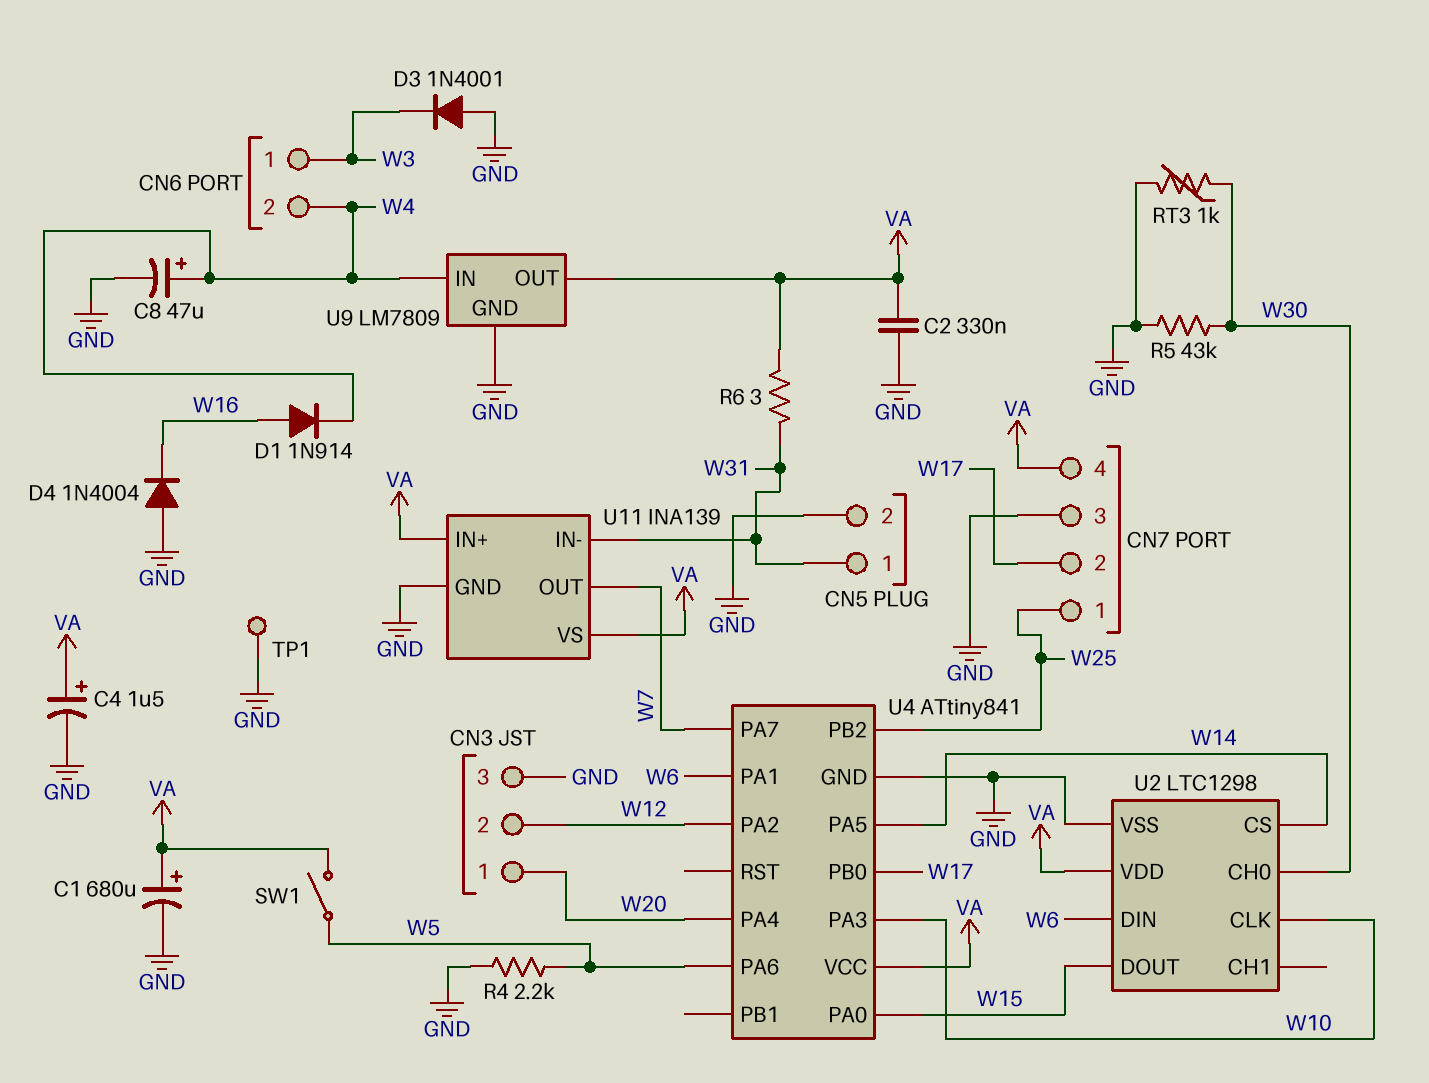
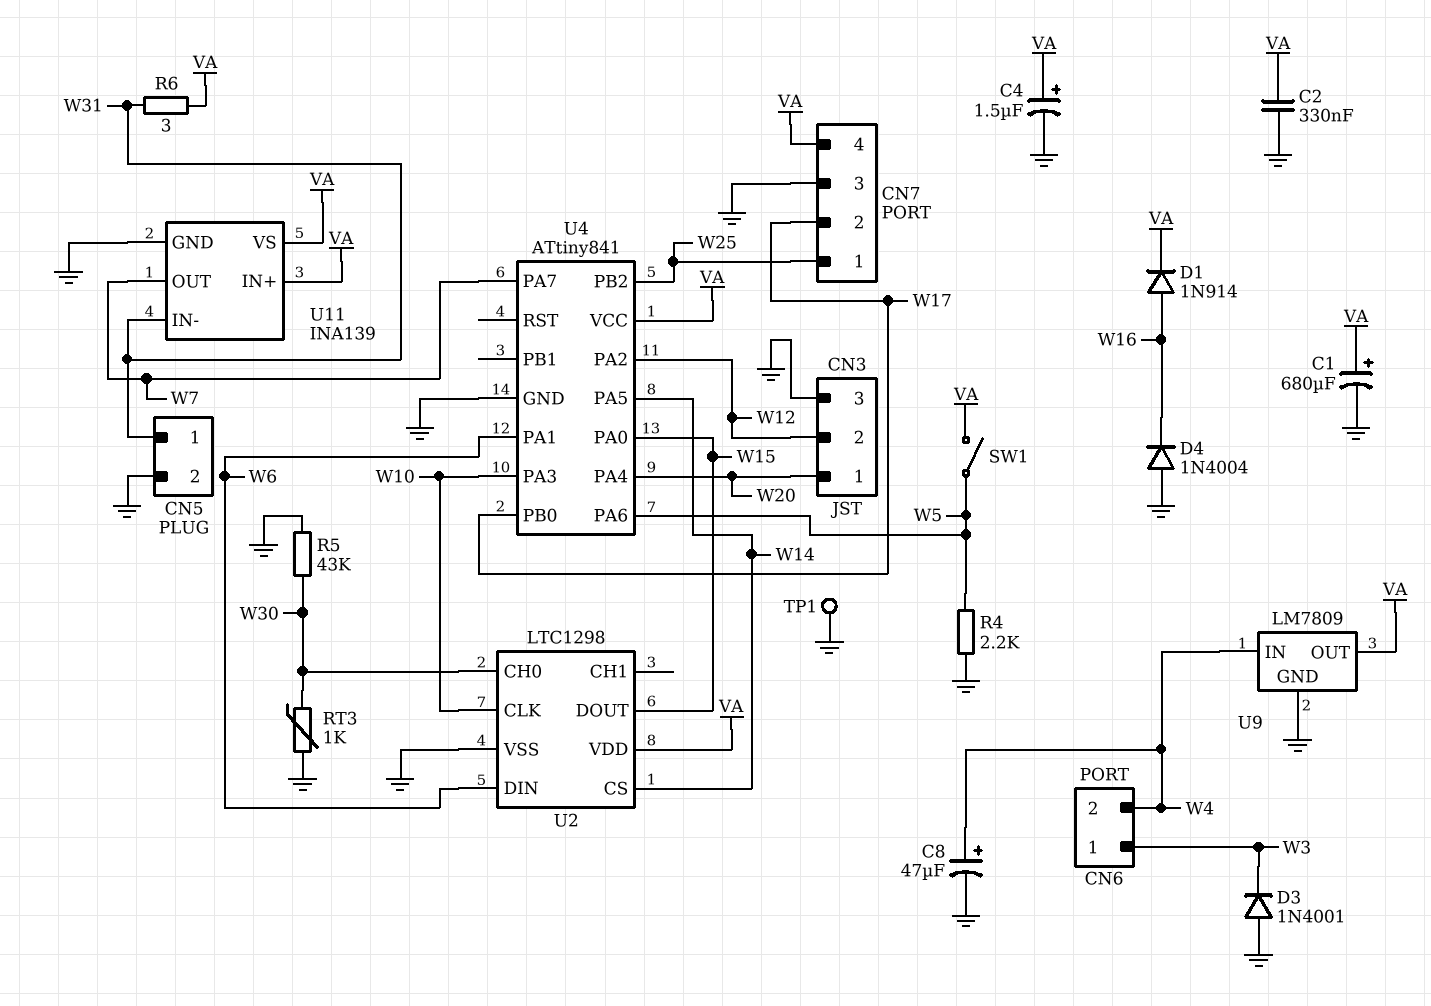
D1: diode 1N914 (A W16, K W4) -> diode 1N914 (A W16, K VA)

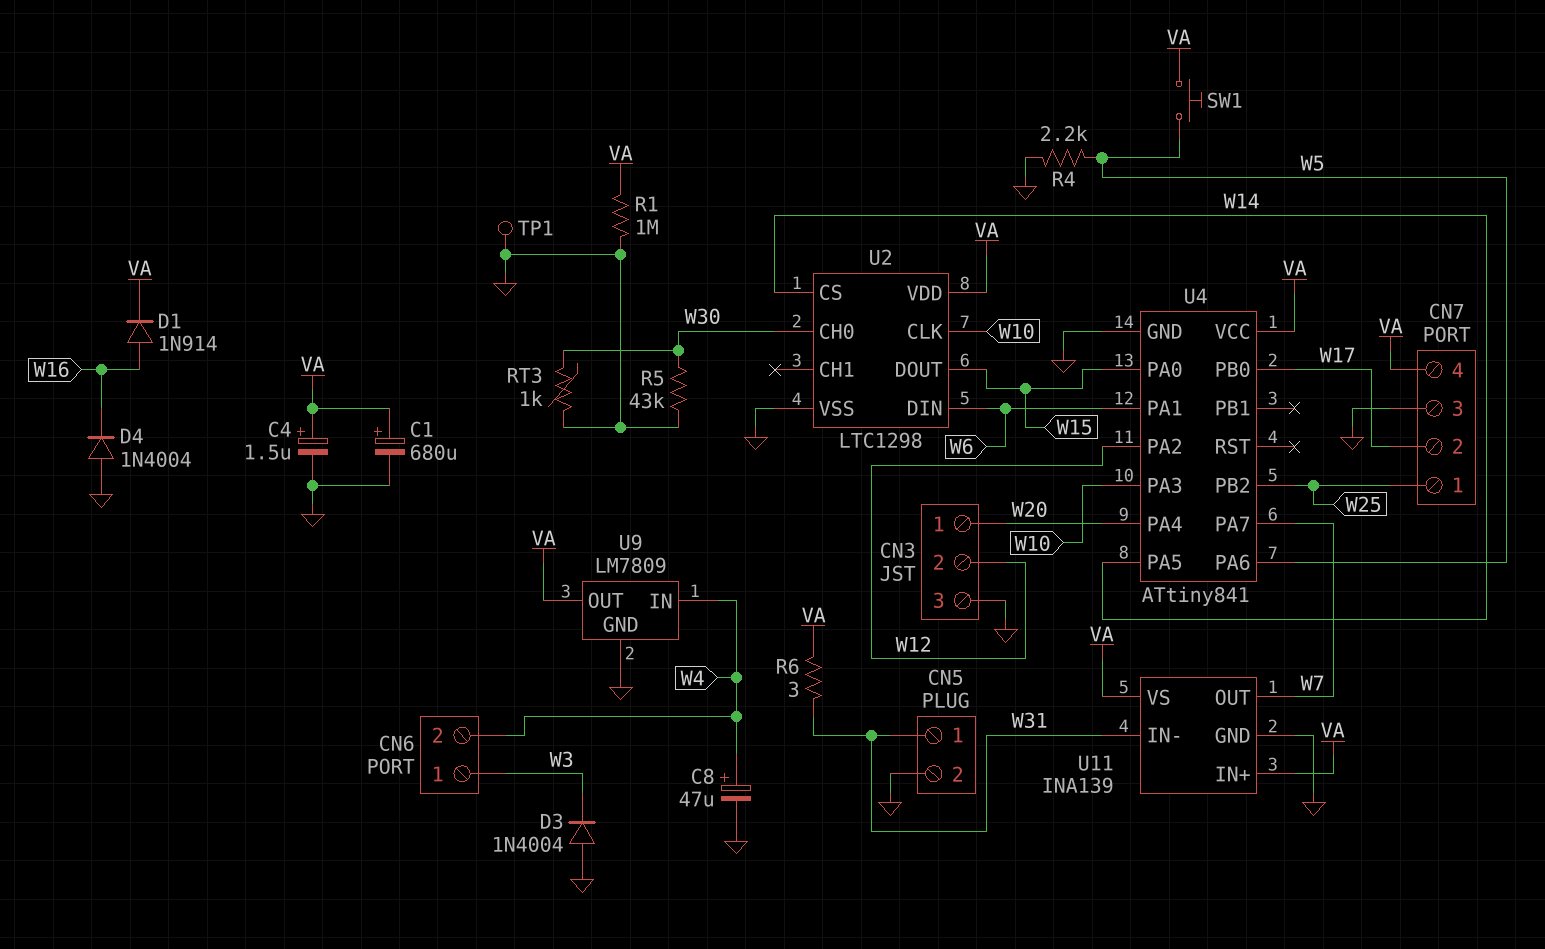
C2: 330nF (GND, VA) -> none
D3: diode 1N4001 (A GND, K W3) -> diode 1N4004 (A GND, K W3)
R1: none -> 1M (GND, VA)
SW1: switch (VA, W5) -> button (VA, W5)

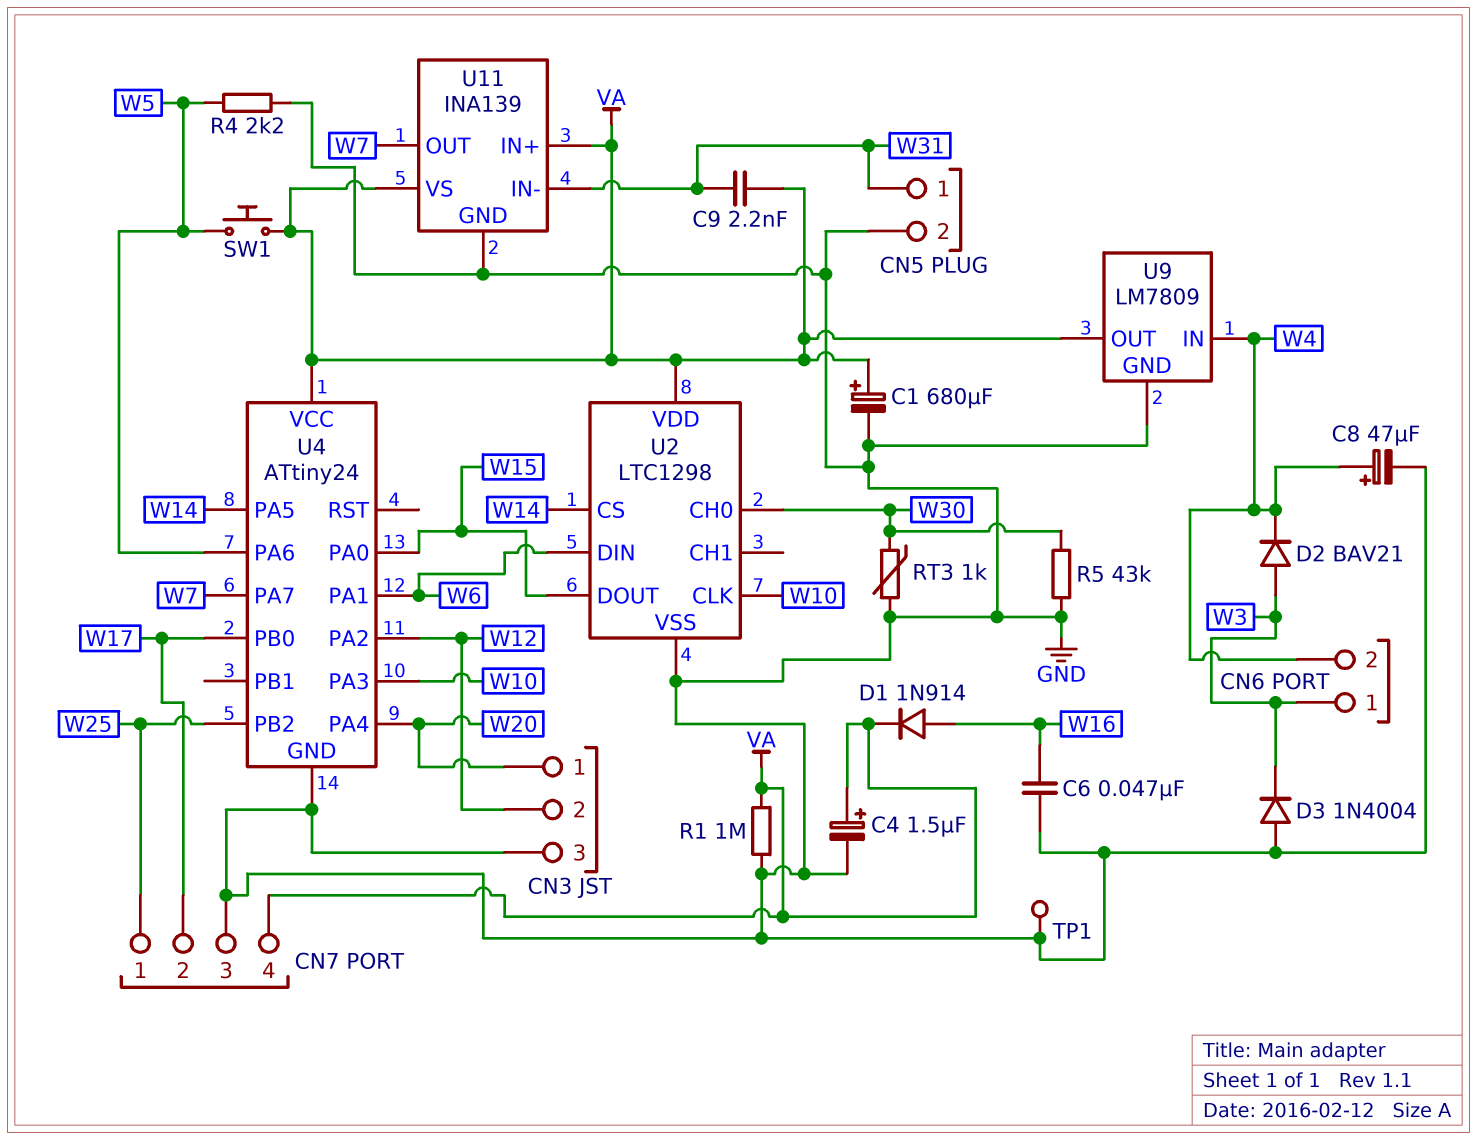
C6: none -> 47nF (GND, W16)
C9: none -> 2.2nF (VA, W31)
D2: none -> diode BAV21 (A W3, K W4)
D4: diode 1N4004 (A GND, K W16) -> none
R6: 3 (VA, W31) -> none
U4: ATtiny841 -> ATtiny24

